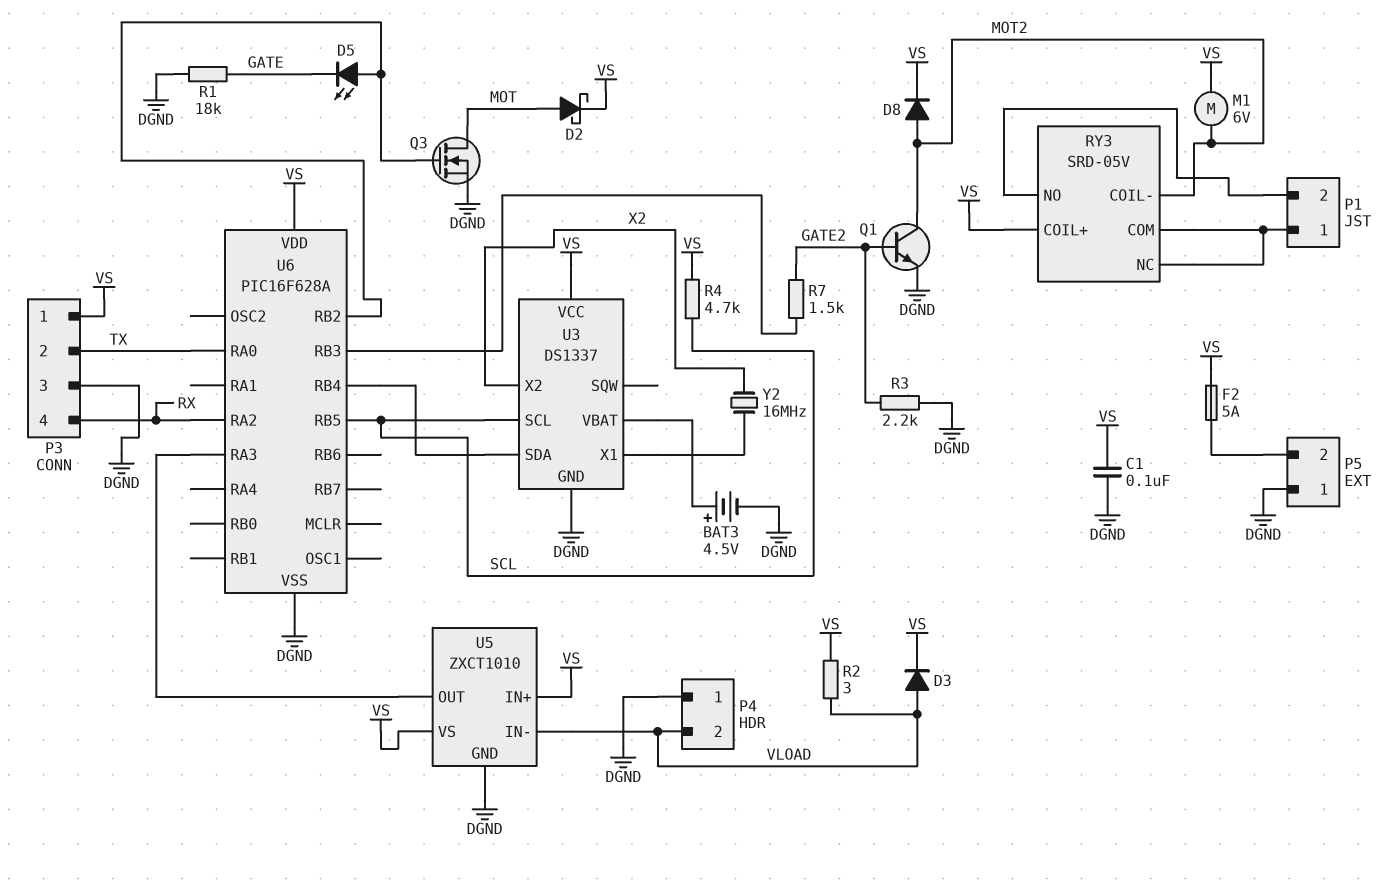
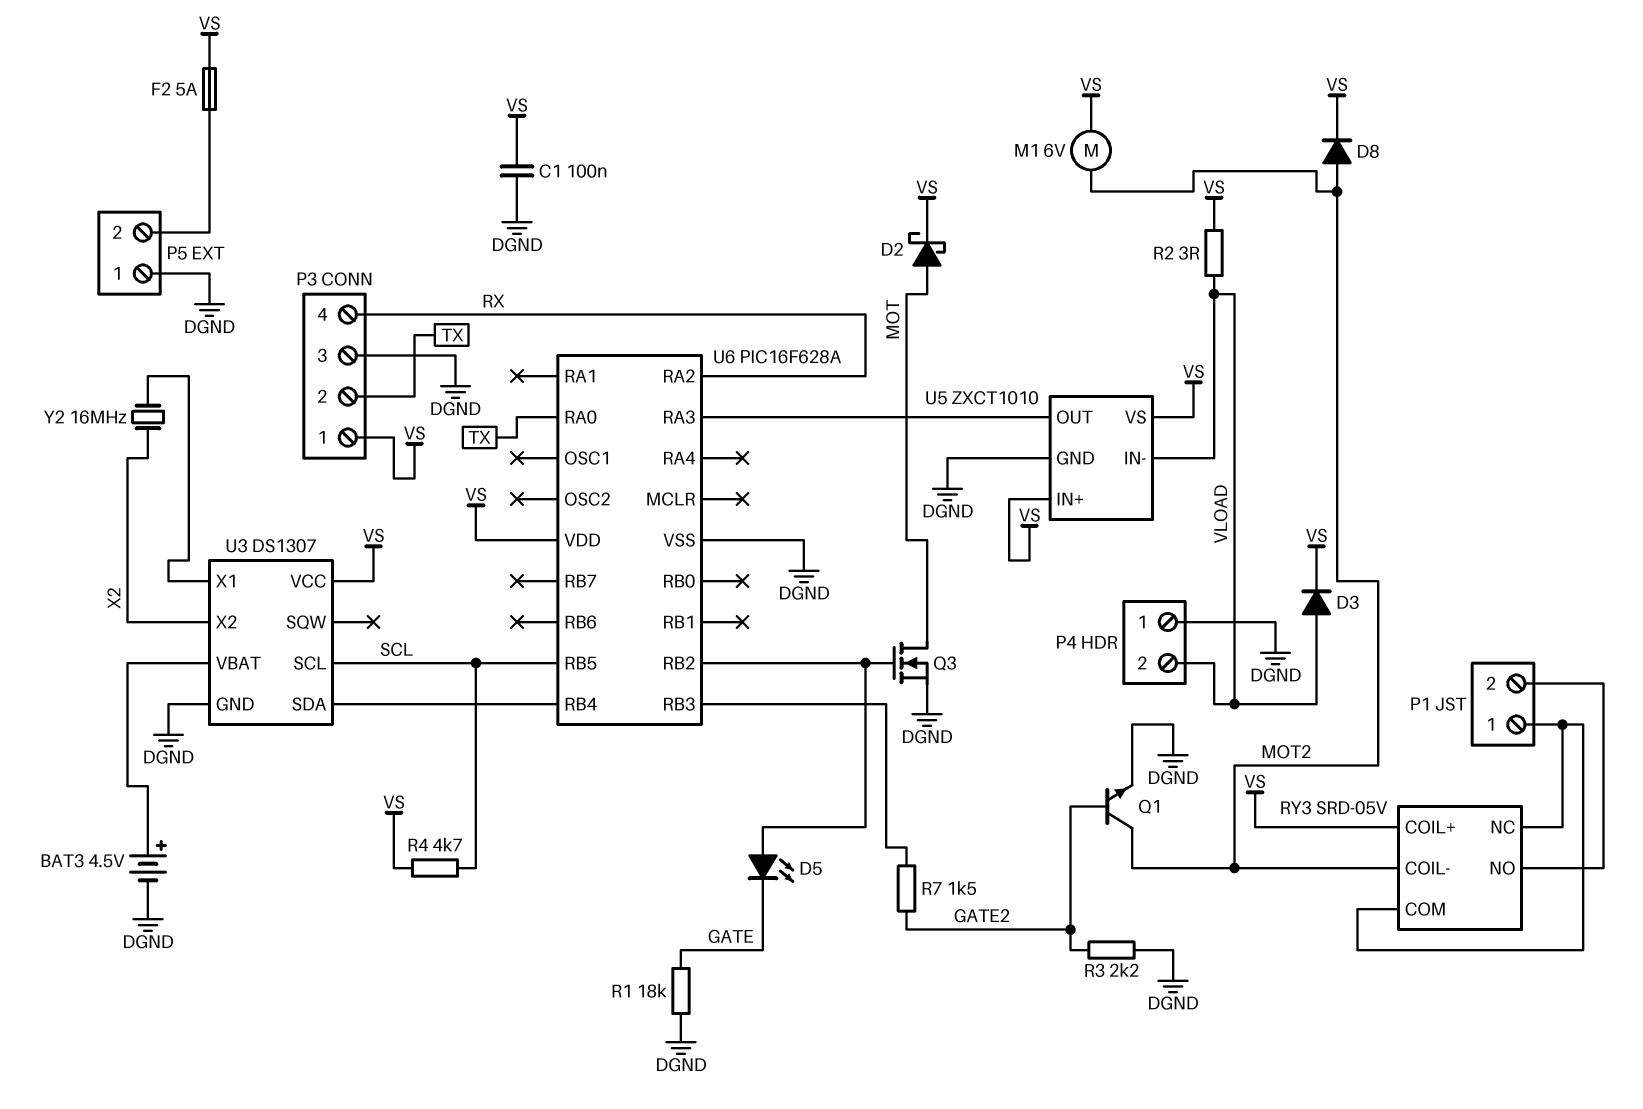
U3: DS1337 -> DS1307

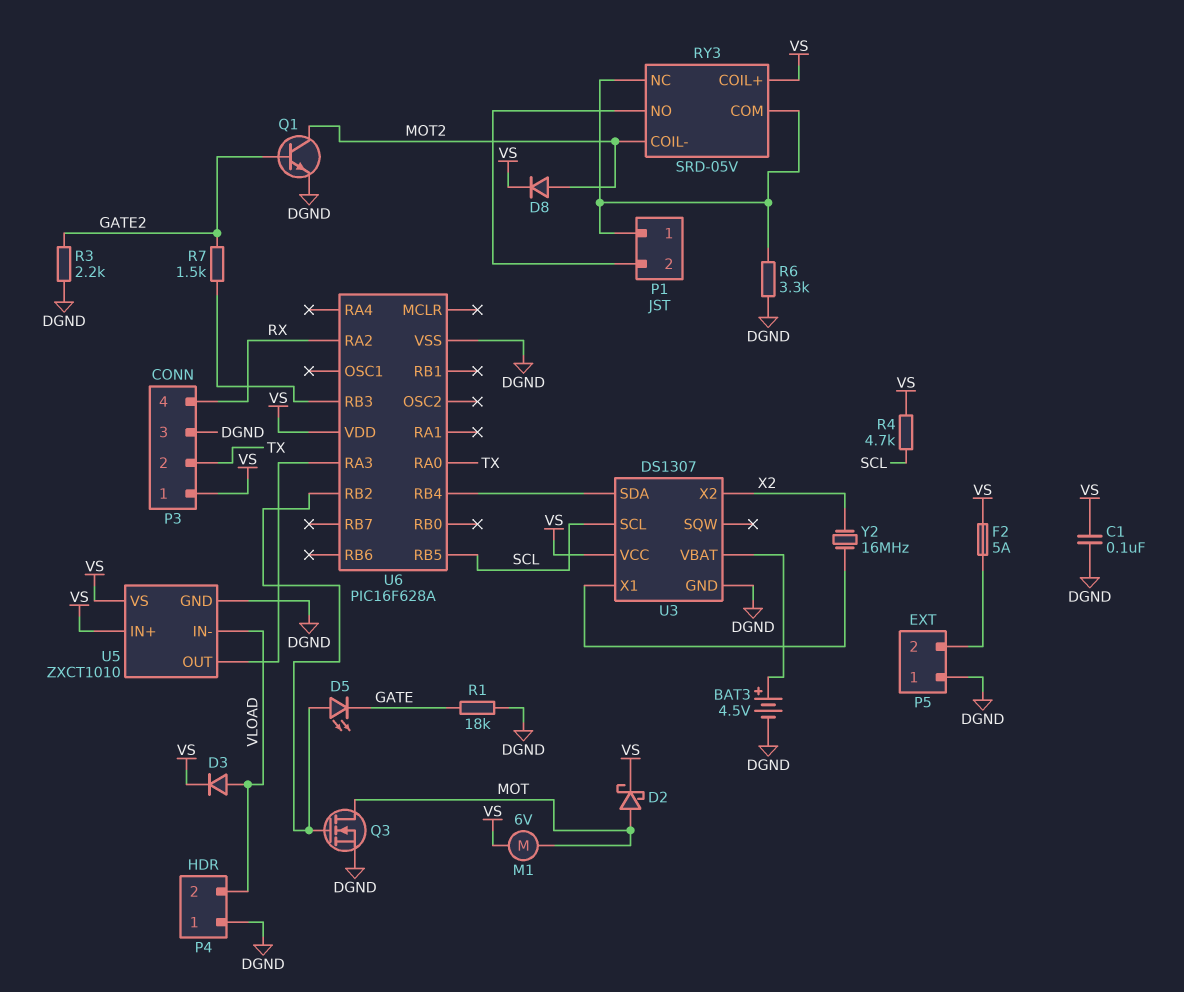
M1: motor 6V (MOT2, VS) -> motor 6V (MOT, VS)
R2: 3 (VLOAD, VS) -> none
R6: none -> 3.3k (DGND, P1/1)

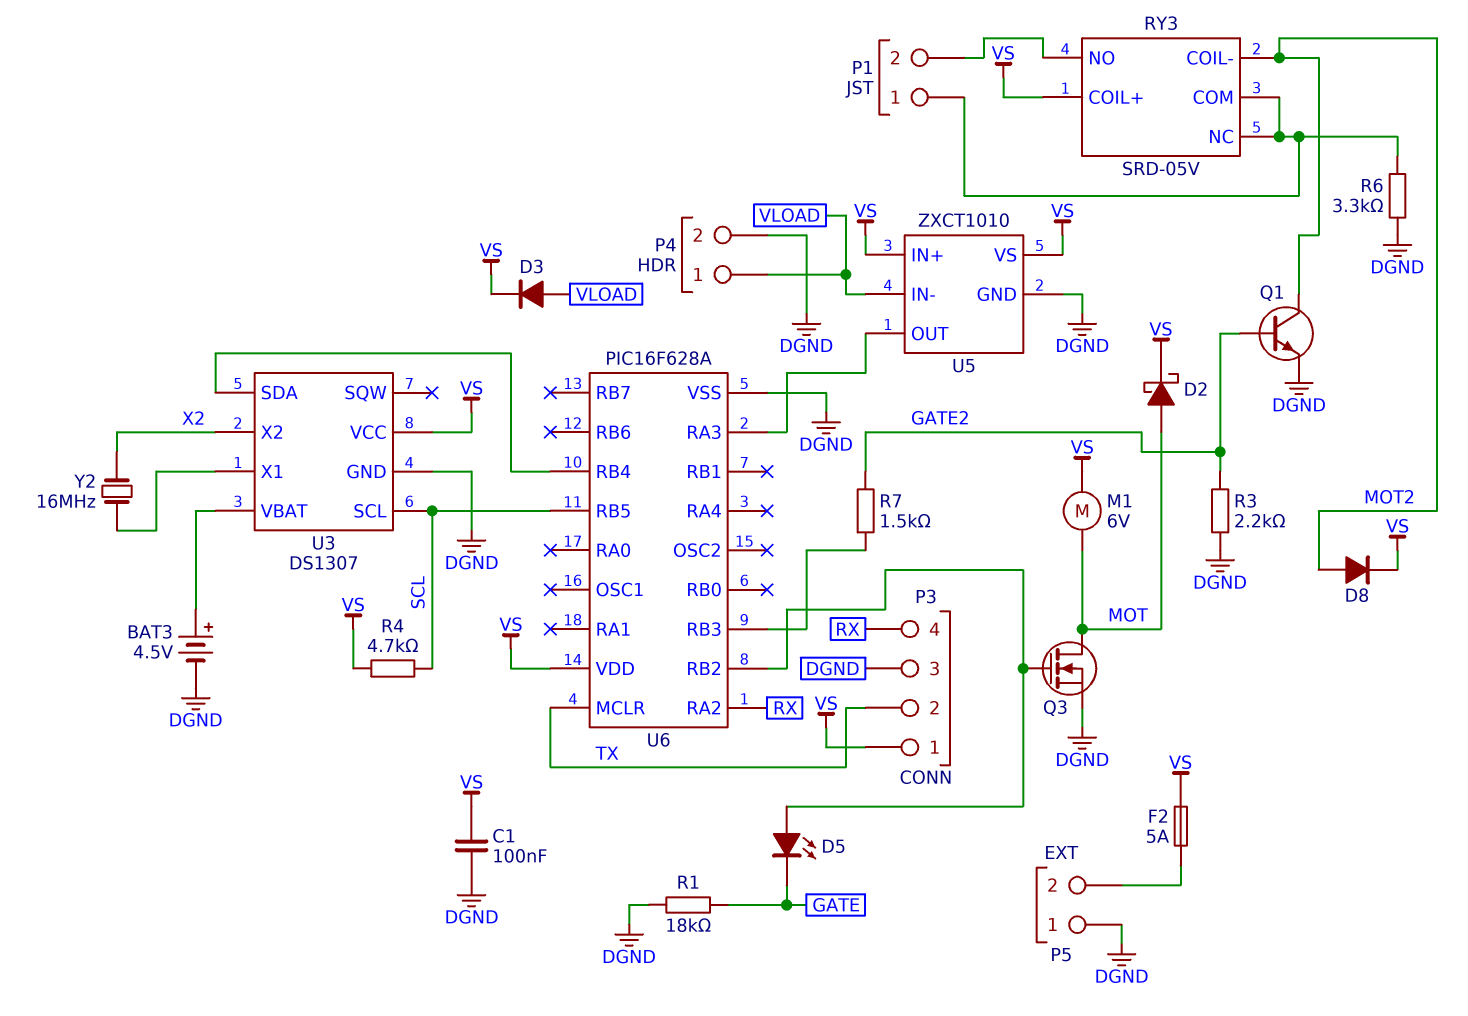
P4 pin 1: DGND -> VLOAD
P4 pin 2: VLOAD -> DGND
U6 pin MCLR: none -> TX
U6 pin RA0: TX -> none

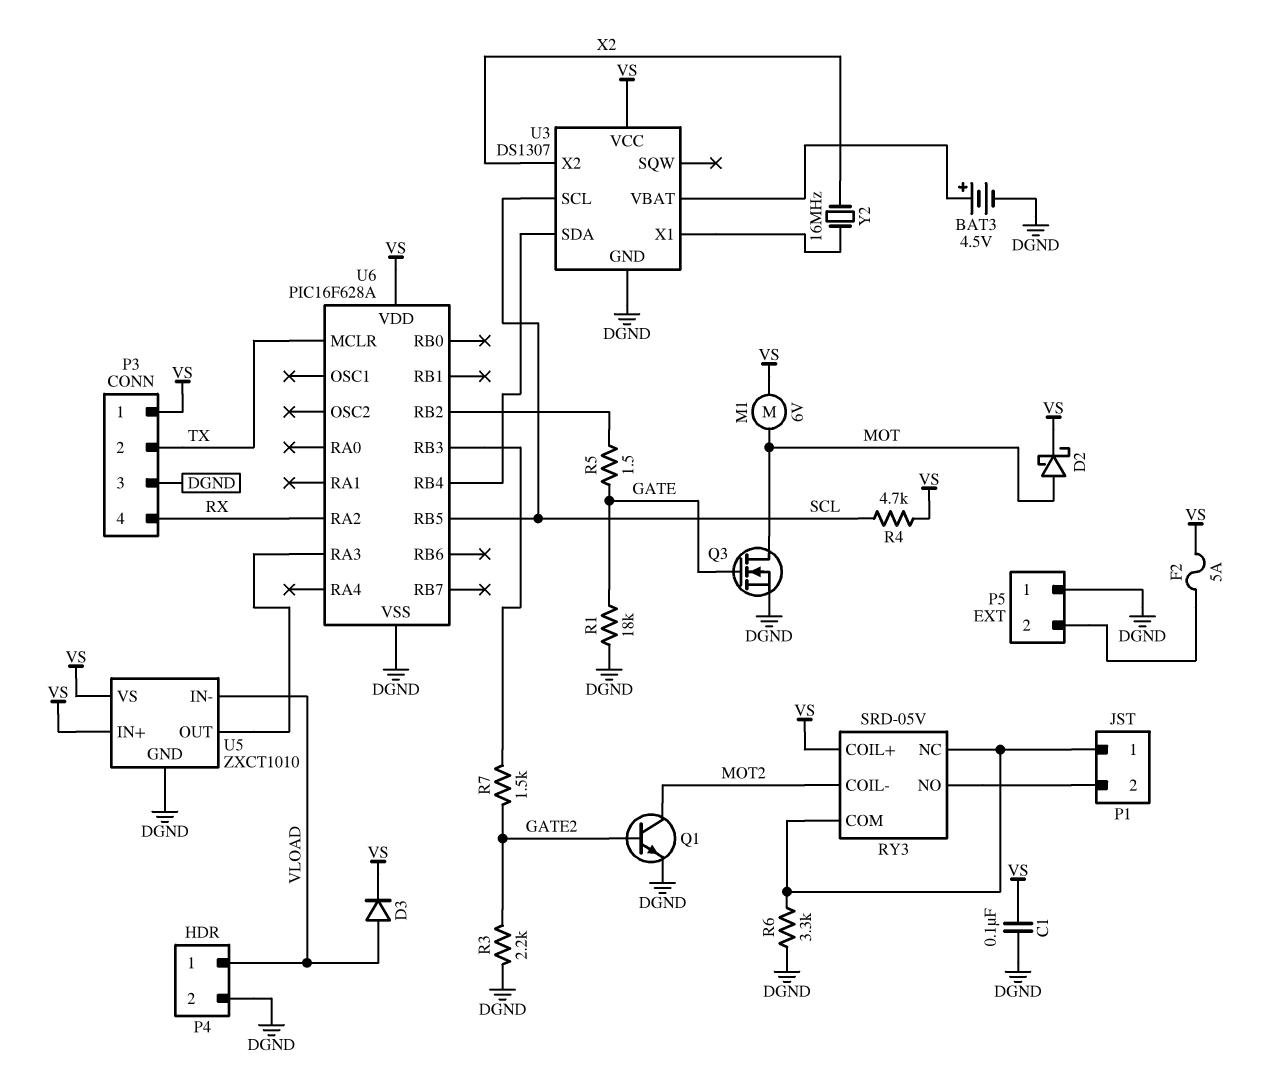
D5: LED (A U6/RB2, K GATE) -> none
D8: diode (A MOT2, K VS) -> none
Q3: NMOS (G U6/RB2, D MOT, S DGND) -> NMOS (G GATE, D MOT, S DGND)
R5: none -> 1.5 (GATE, U6/RB2)

